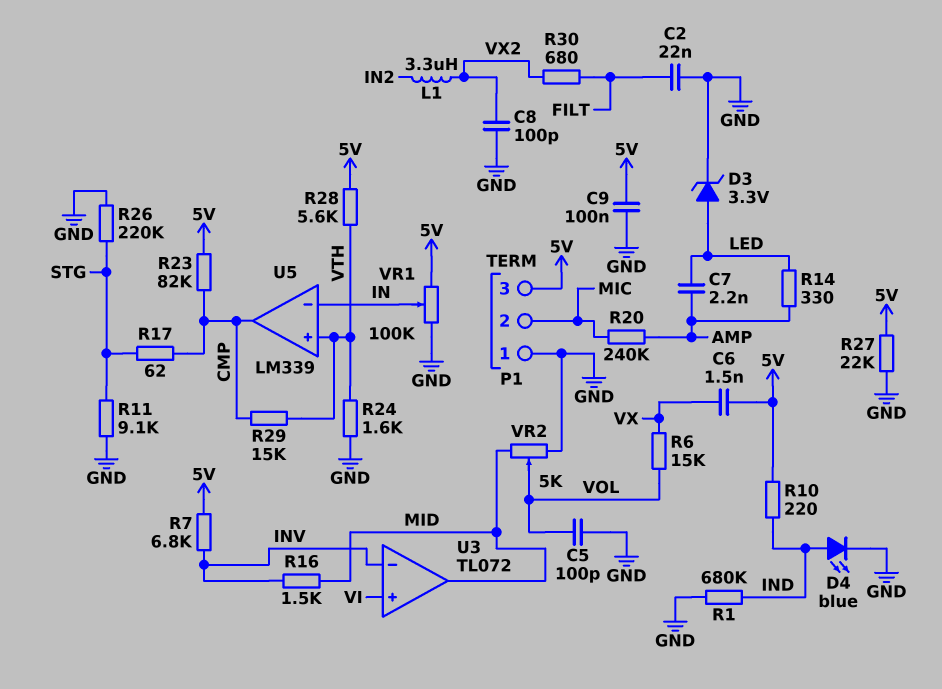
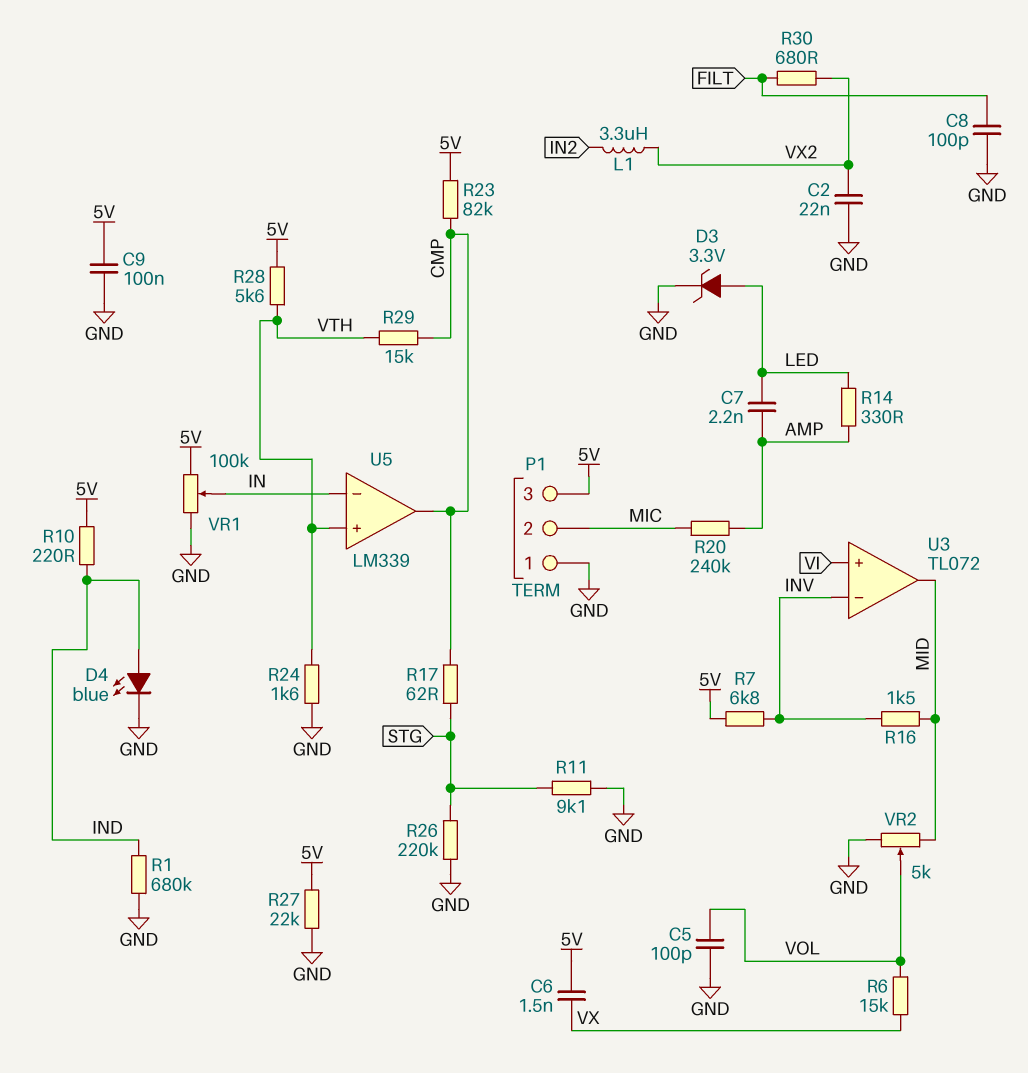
C2: 22nF (FILT, GND) -> 22nF (GND, VX2)
C8: 100pF (GND, VX2) -> 100pF (FILT, GND)

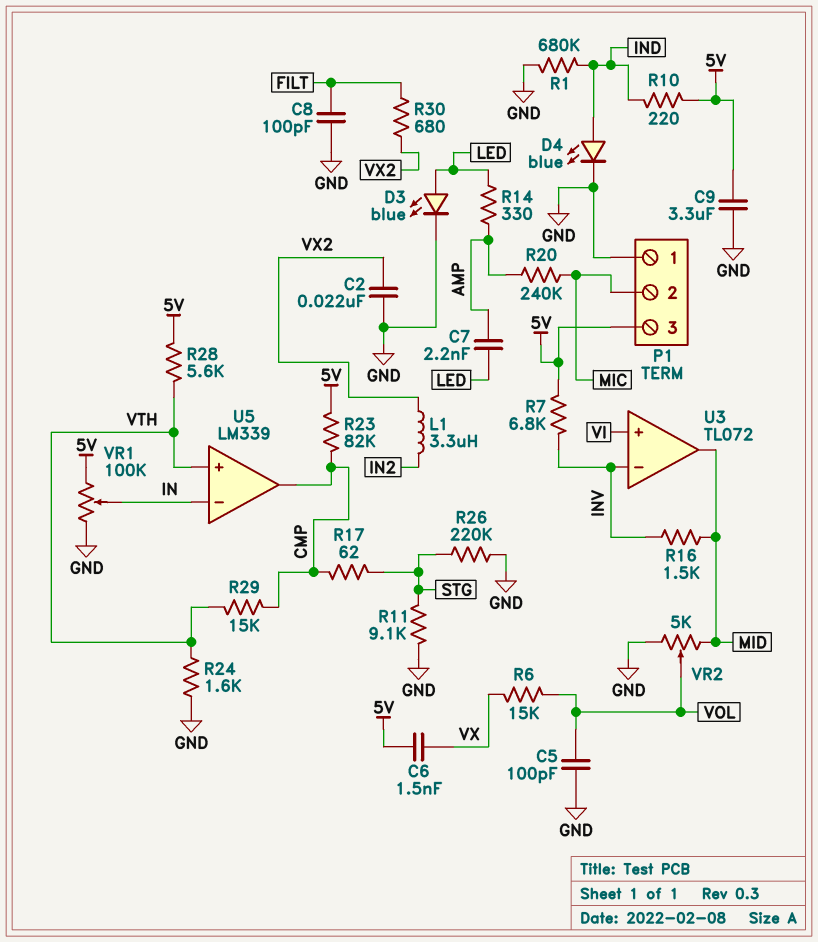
C9: 100nF (5V, GND) -> 3.3uF (5V, GND)
D3: zener 3.3V (A LED, K GND) -> LED blue (A LED, K GND)
R27: 22k (5V, GND) -> none

